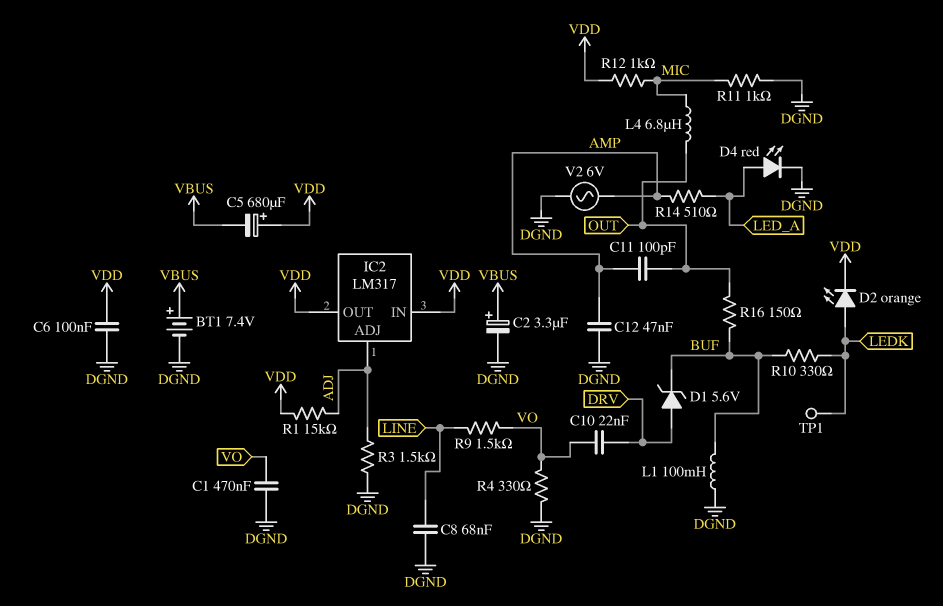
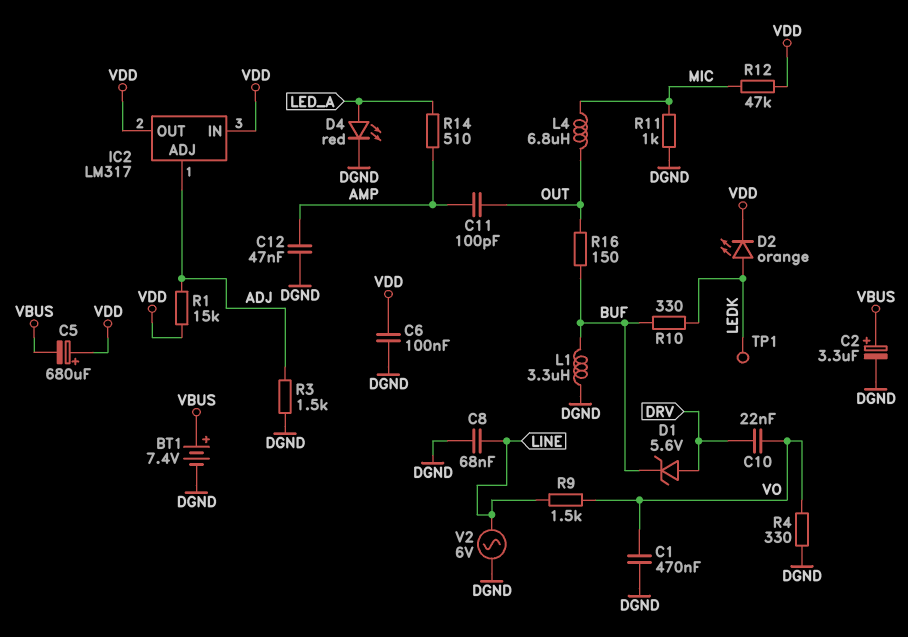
L1: 100mH (BUF, DGND) -> 3.3uH (BUF, DGND)
R12: 1k (MIC, VDD) -> 47k (MIC, VDD)
V2: AC 6V (AMP, DGND) -> AC 6V (DGND, LINE)

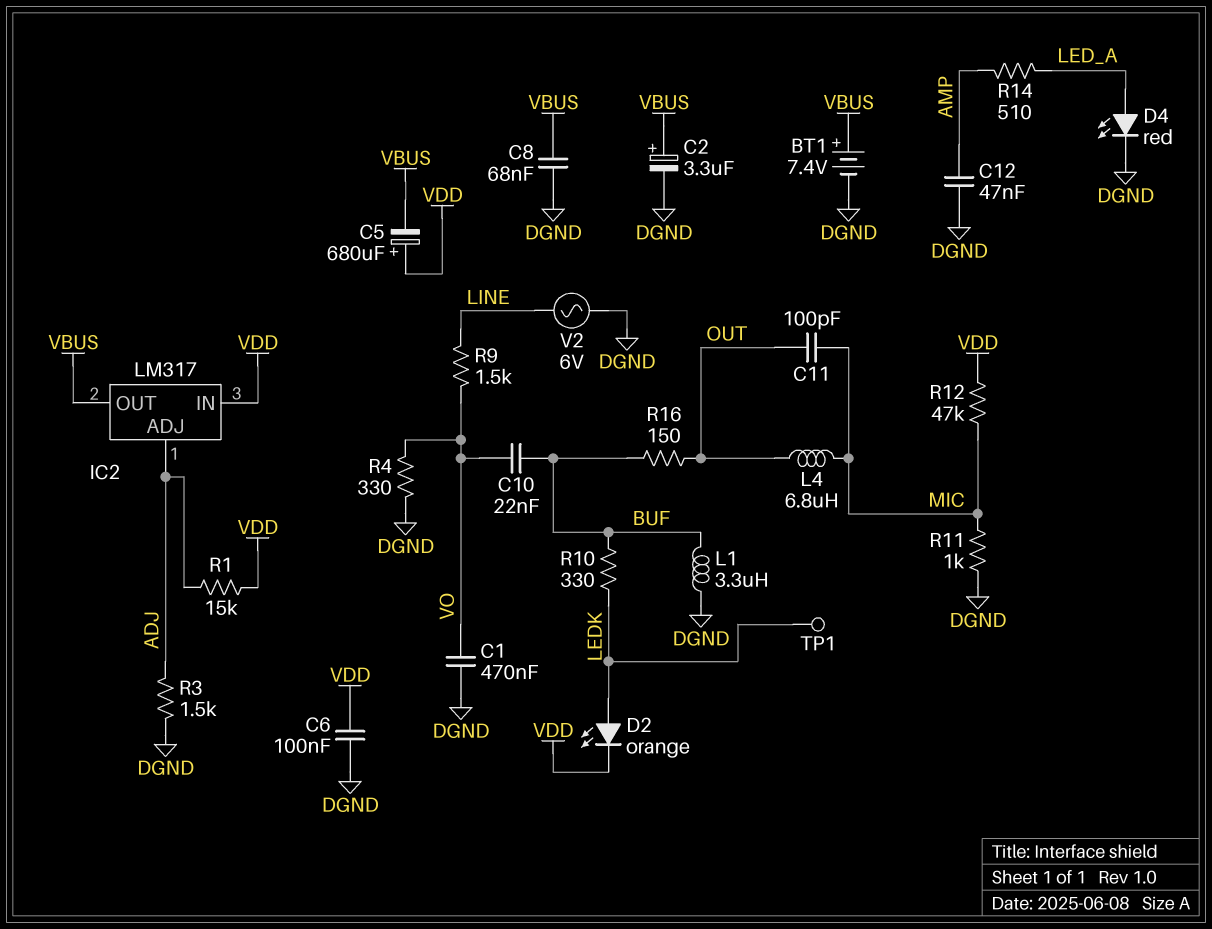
C8: 68nF (DGND, LINE) -> 68nF (DGND, VBUS)
C10: 22nF (DRV, VO) -> 22nF (BUF, VO)
C11: 100pF (AMP, OUT) -> 100pF (MIC, OUT)
D1: zener 5.6V (A DRV, K BUF) -> none
IC2 pin OUT: VDD -> VBUS

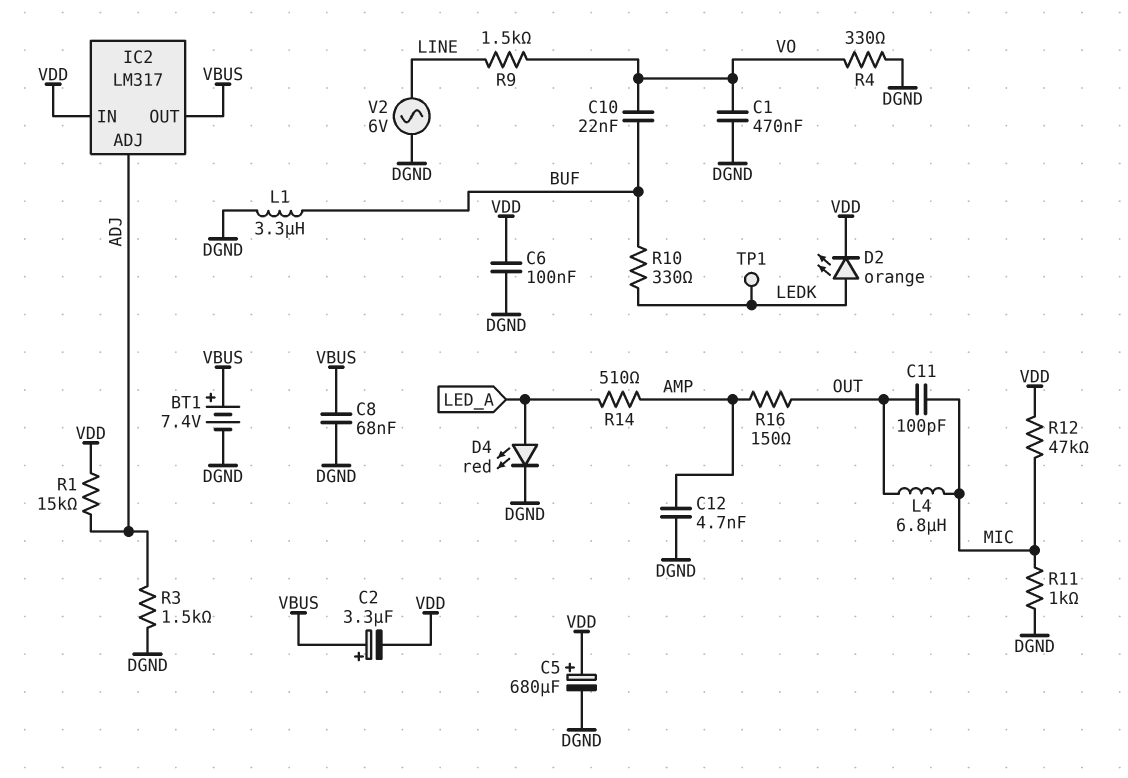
C2: 3.3uF (plus VBUS, minus DGND) -> 3.3uF (plus VBUS, minus VDD)
C5: 680uF (plus VDD, minus VBUS) -> 680uF (plus VDD, minus DGND)
C12: 47nF (AMP, DGND) -> 4.7nF (AMP, DGND)
R16: 150 (BUF, OUT) -> 150 (AMP, OUT)

